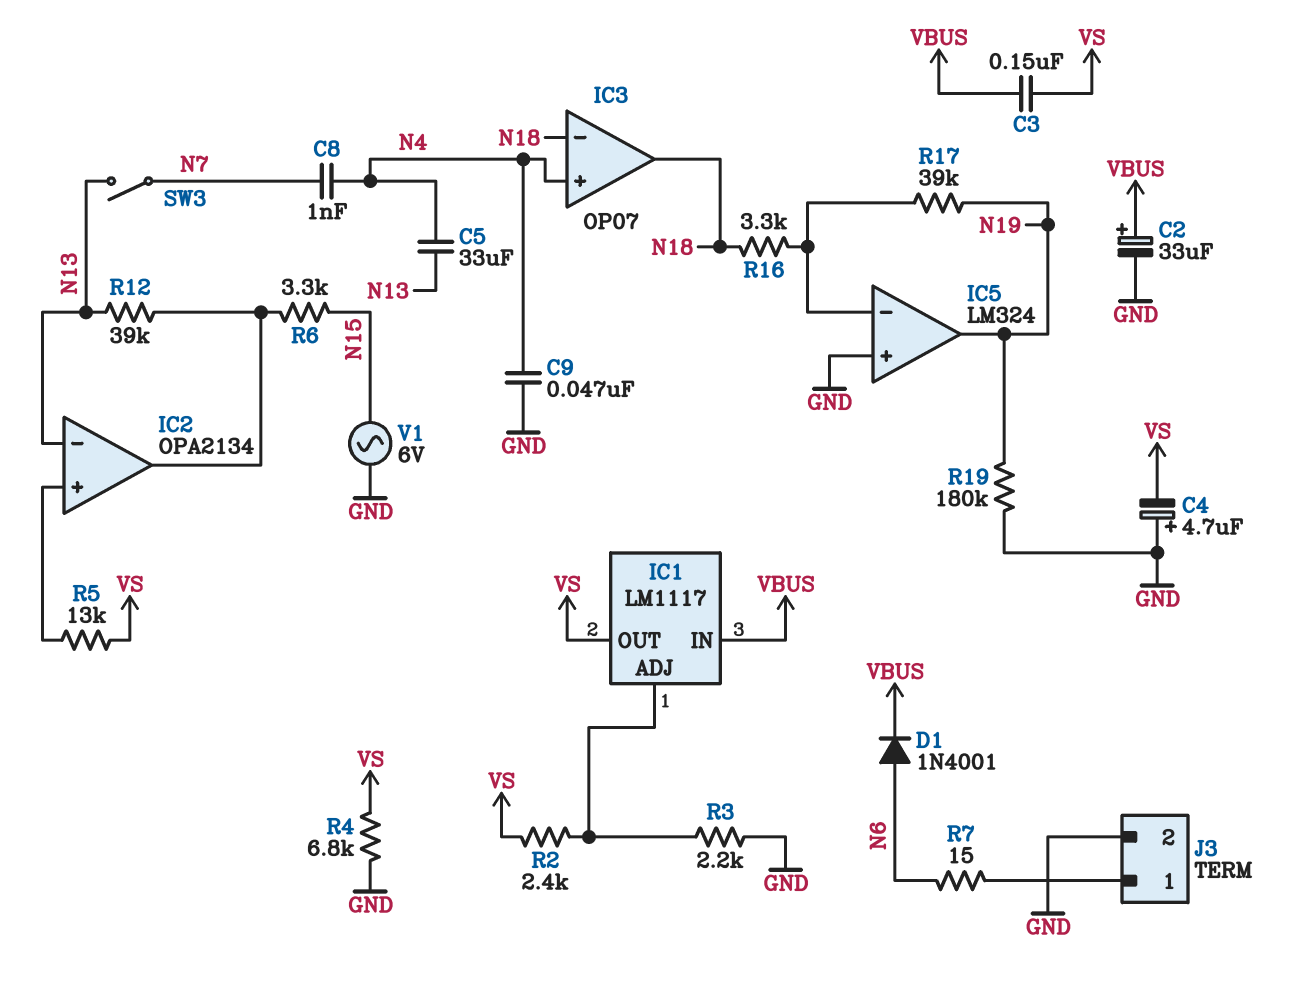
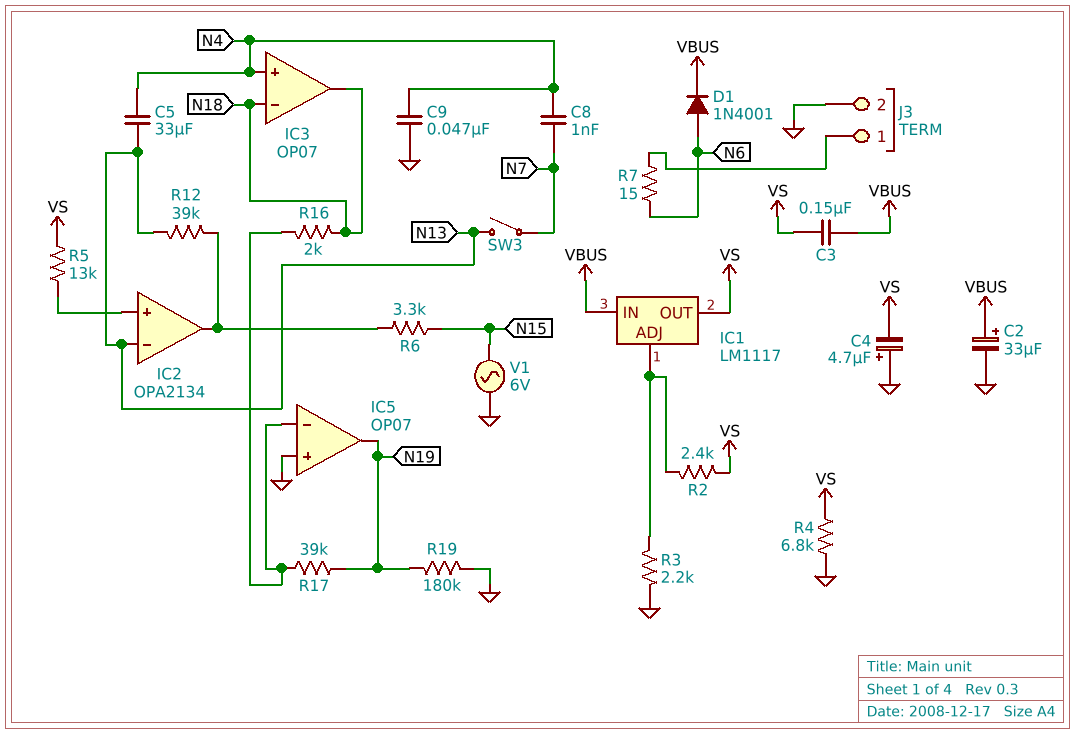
IC5: LM324 -> OP07
R16: 3.3k (IC5/in-, N18) -> 2k (IC5/in-, N18)

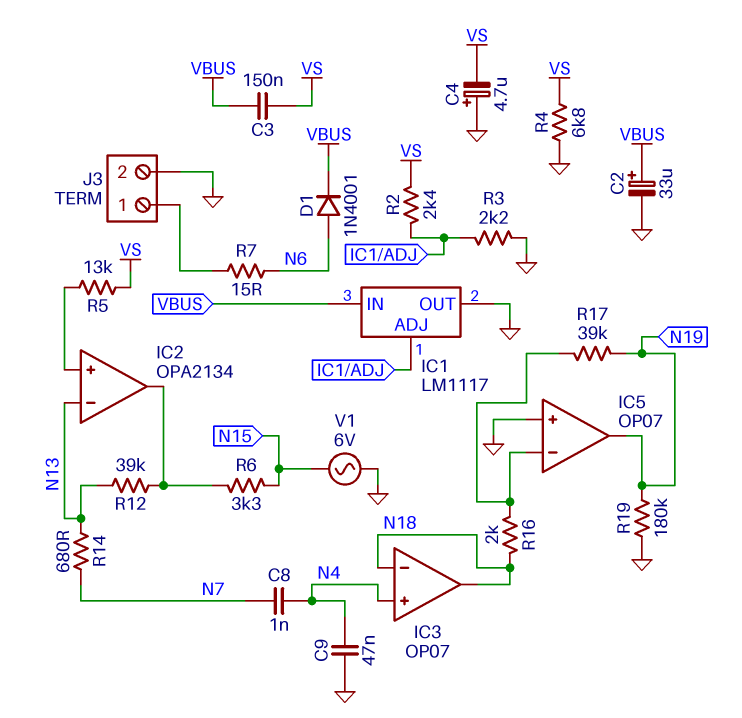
C5: 33uF (N4, N13) -> none
IC1 pin OUT: VS -> GND
R14: none -> 680 (N7, N13)
SW3: switch (N7, N13) -> none

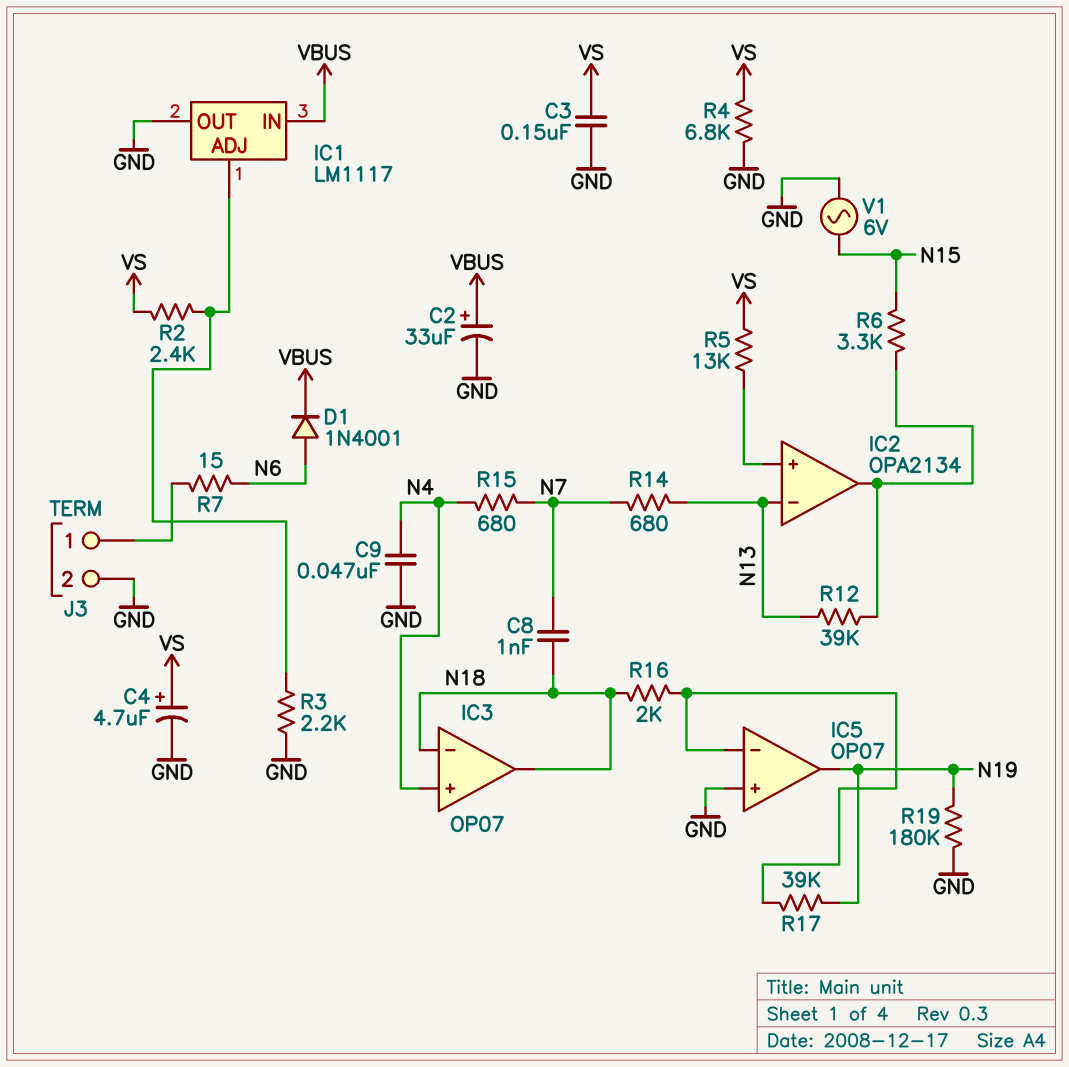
C3: 150nF (VBUS, VS) -> 150nF (GND, VS)
C4: 4.7uF (plus GND, minus VS) -> 4.7uF (plus VS, minus GND)
C8: 1nF (N4, N7) -> 1nF (N7, N18)
R15: none -> 680 (N4, N7)

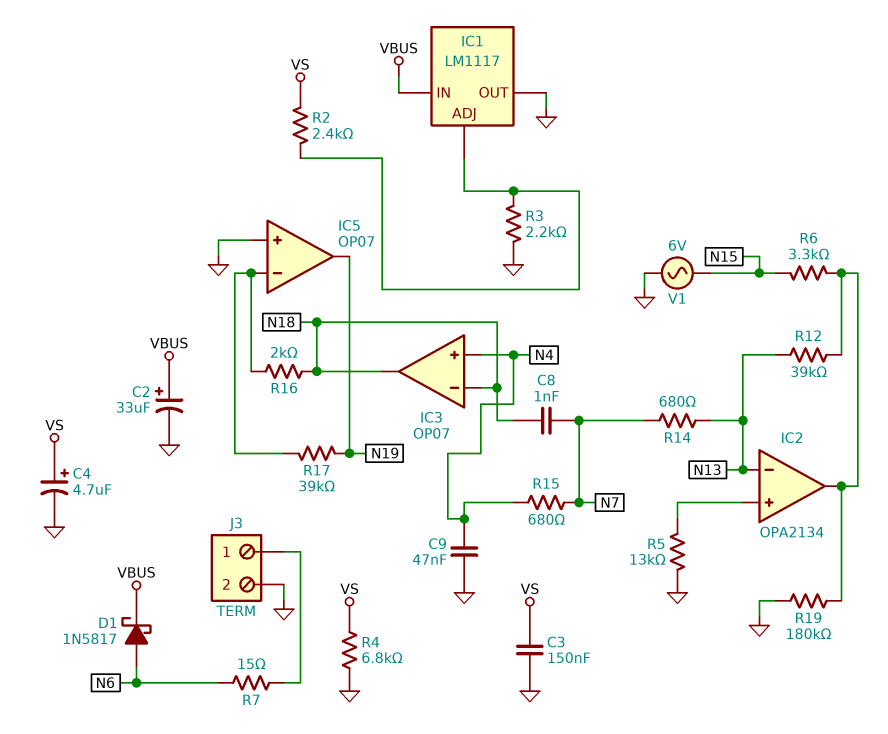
D1: diode 1N4001 (A N6, K VBUS) -> schottky 1N5817 (A N6, K VBUS)
R5: 13k (IC2/in+, VS) -> 13k (GND, IC2/in+)
R19: 180k (GND, N19) -> 180k (GND, IC2/out)

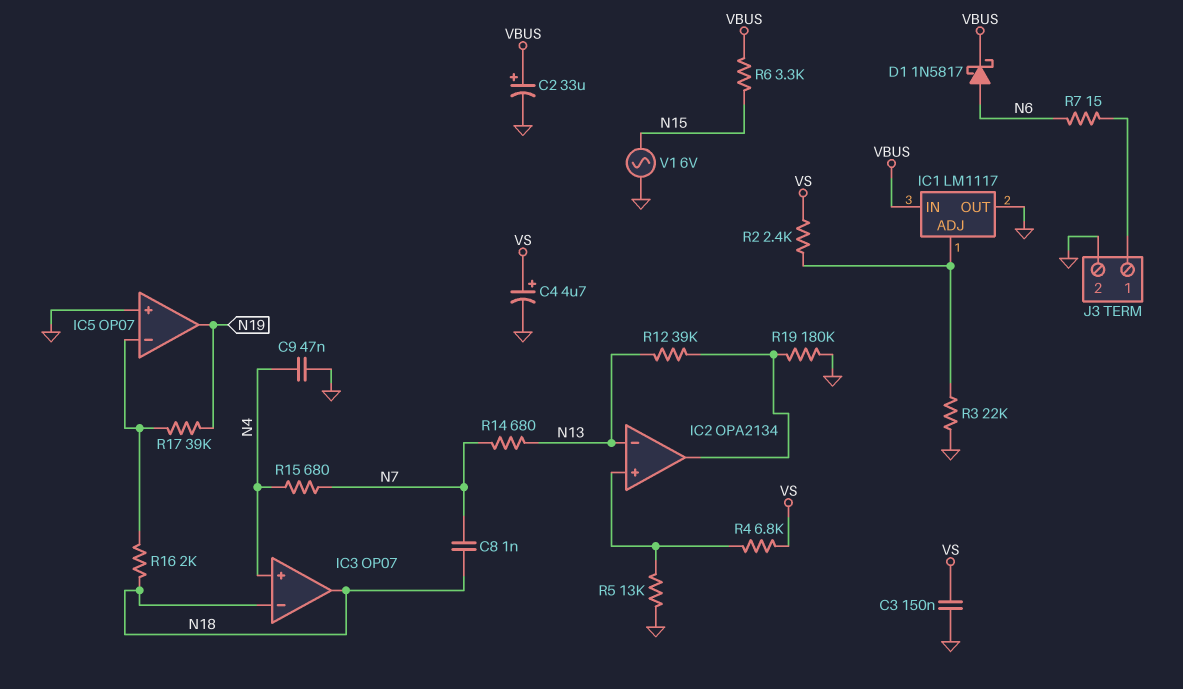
R3: 2.2k (GND, IC1/ADJ) -> 22k (GND, IC1/ADJ)
R4: 6.8k (GND, VS) -> 6.8k (IC2/in+, VS)
R6: 3.3k (IC2/out, N15) -> 3.3k (N15, VBUS)

